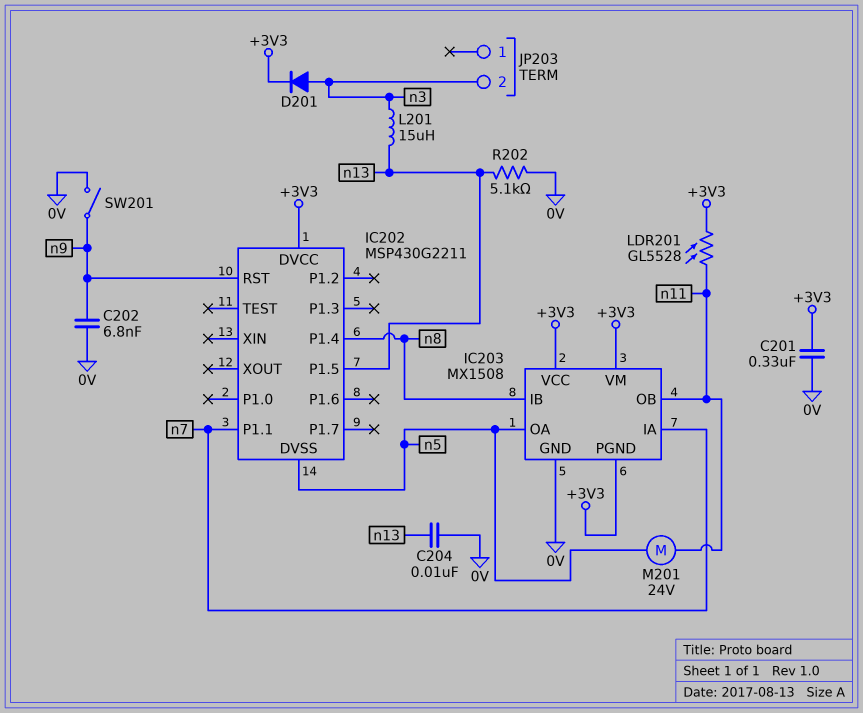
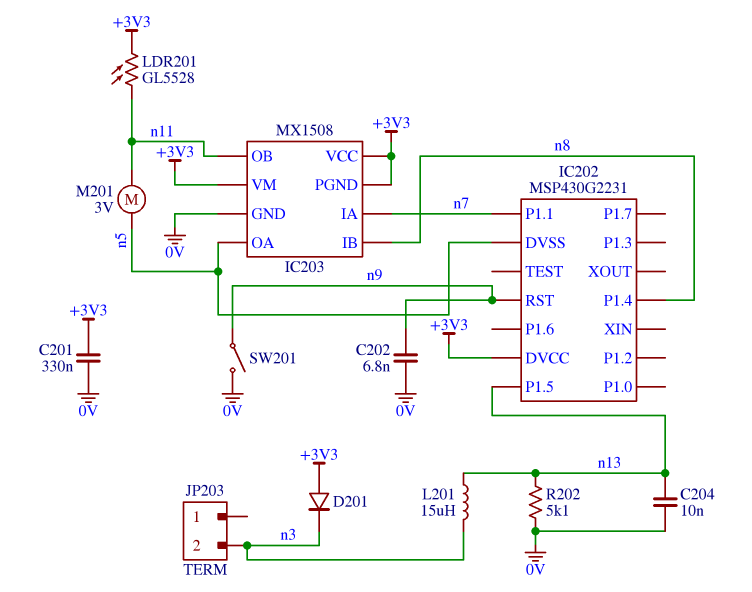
D201: diode (A n3, K +3V3) -> diode (A +3V3, K n3)
IC202: MSP430G2211 -> MSP430G2231
M201: motor 24V (n5, n11) -> motor 3V (n5, n11)

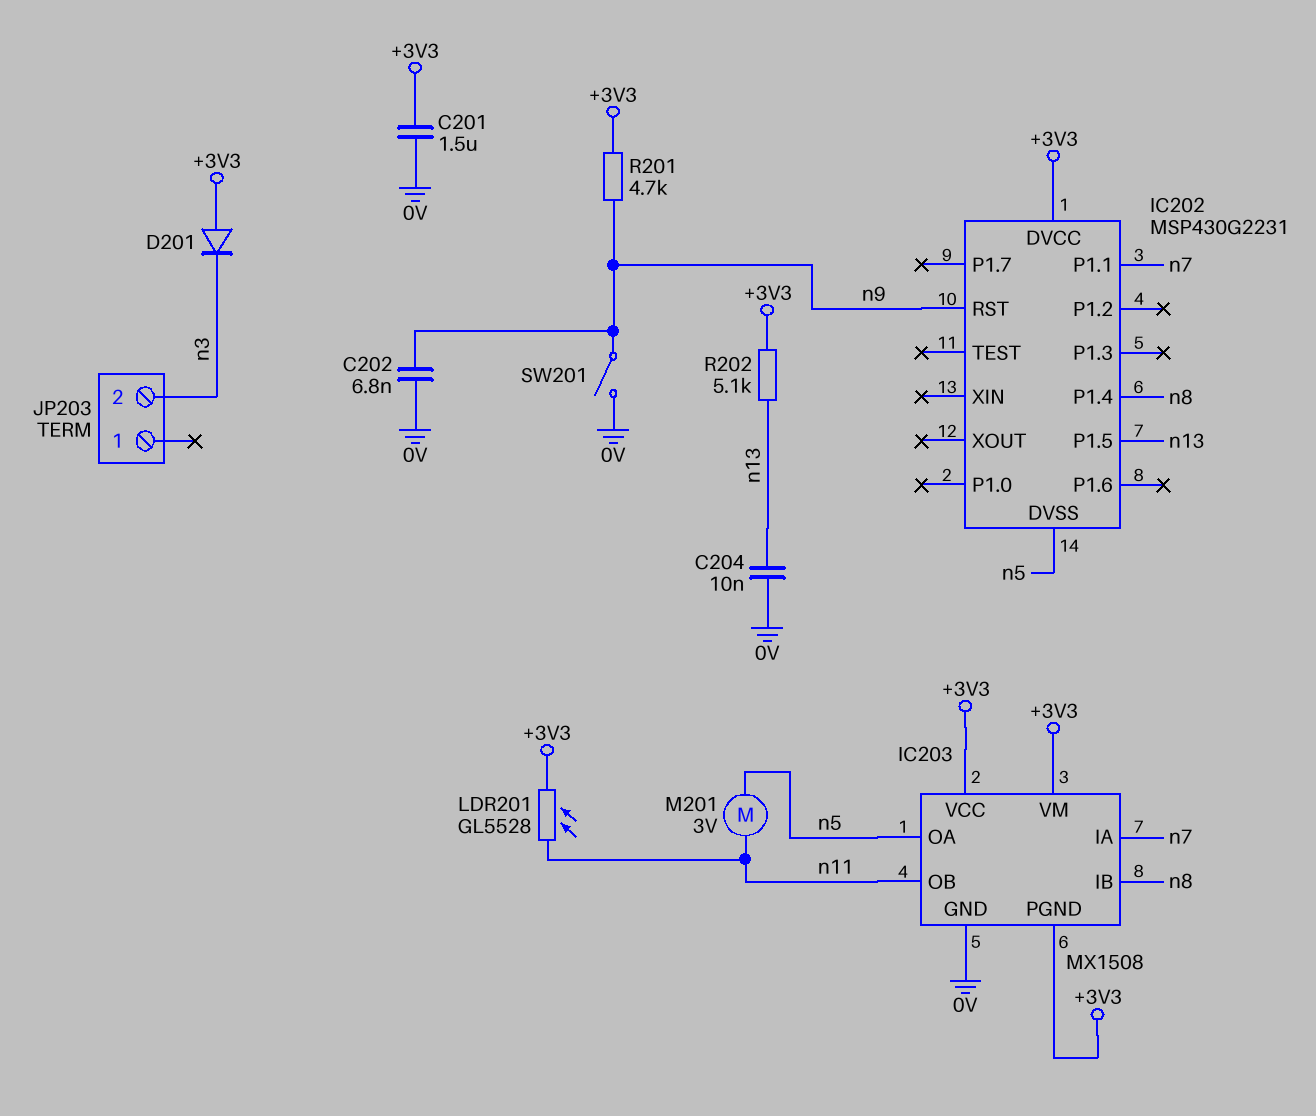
C201: 330nF (+3V3, 0V) -> 1.5uF (+3V3, 0V)
L201: 15uH (n3, n13) -> none
R201: none -> 4.7k (+3V3, n9)
R202: 5.1k (0V, n13) -> 5.1k (+3V3, n13)

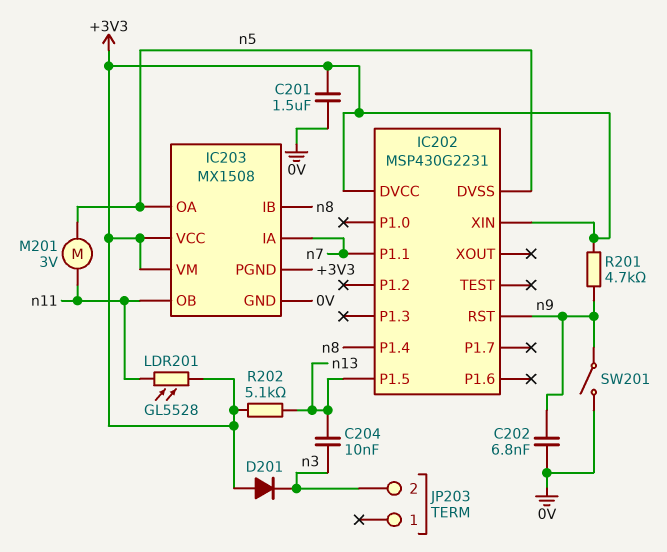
C204: 10nF (0V, n13) -> 10nF (n3, n13)
IC202 pin XIN: none -> +3V3

